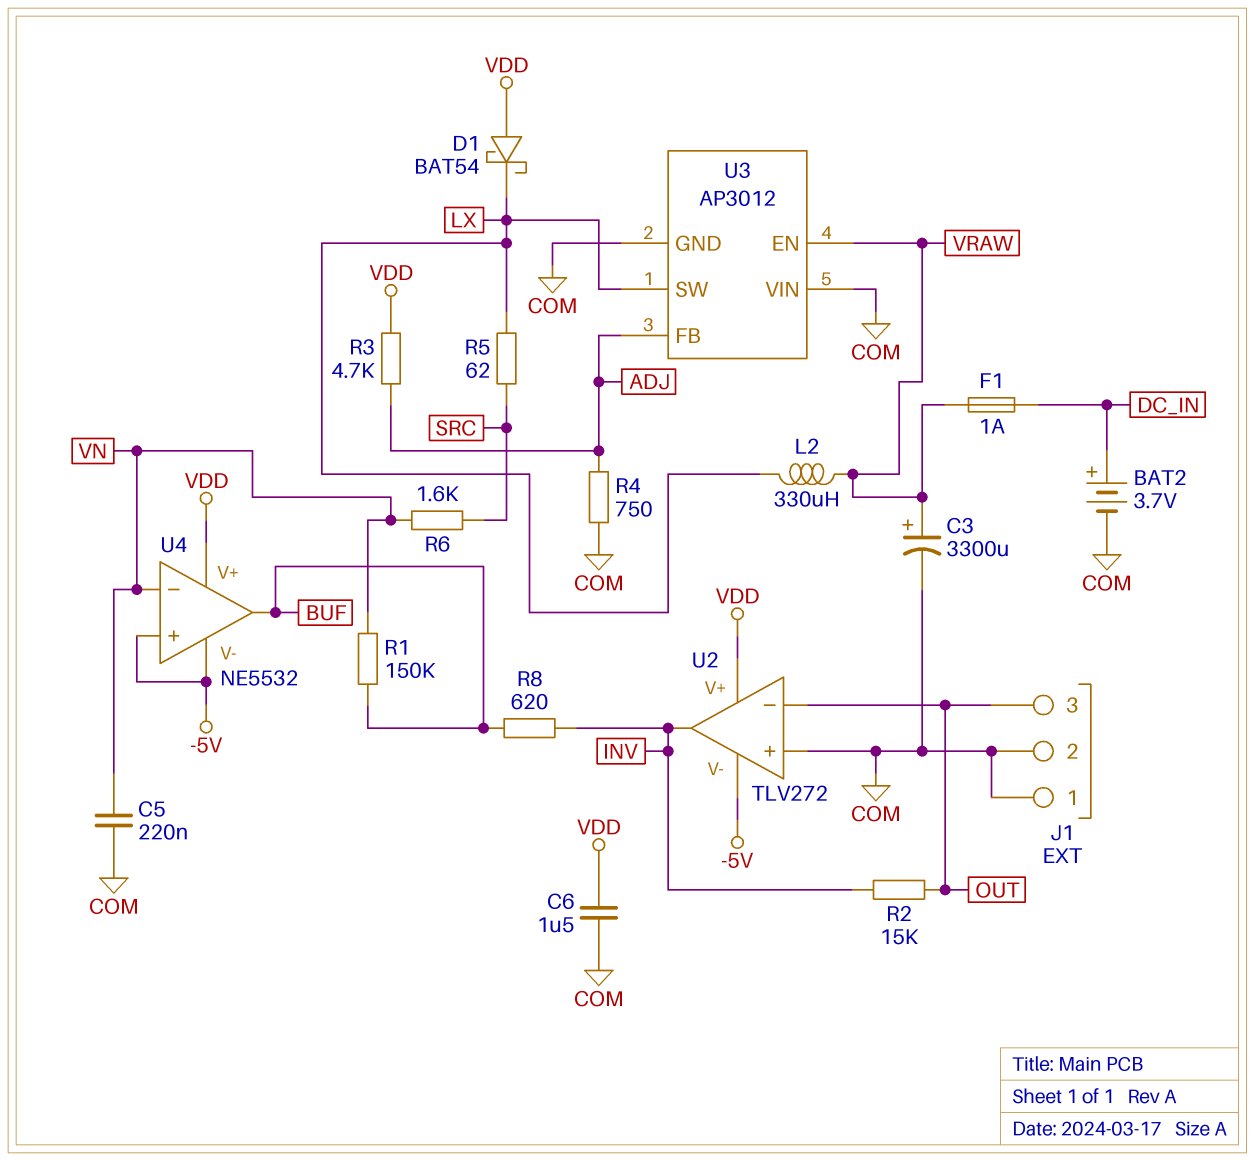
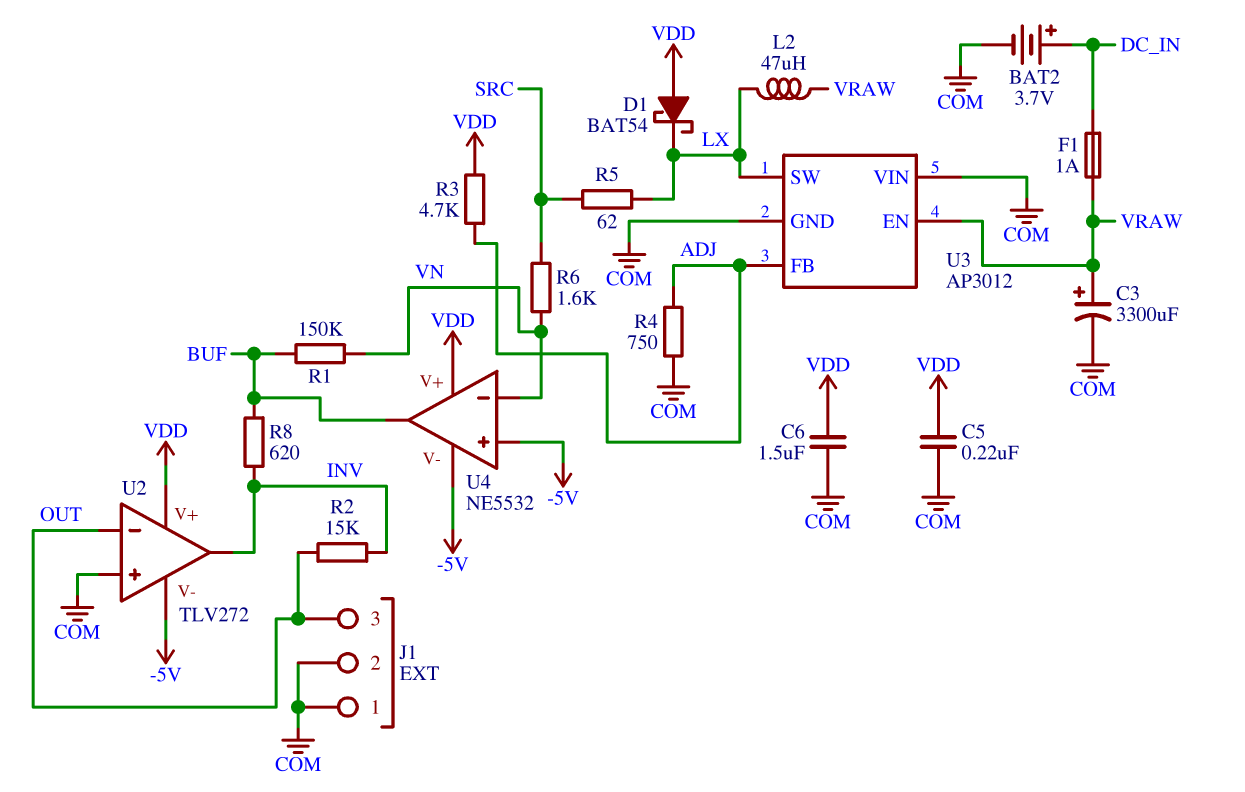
C5: 220nF (COM, VN) -> 220nF (COM, VDD)
L2: 330uH (LX, VRAW) -> 47uH (LX, VRAW)

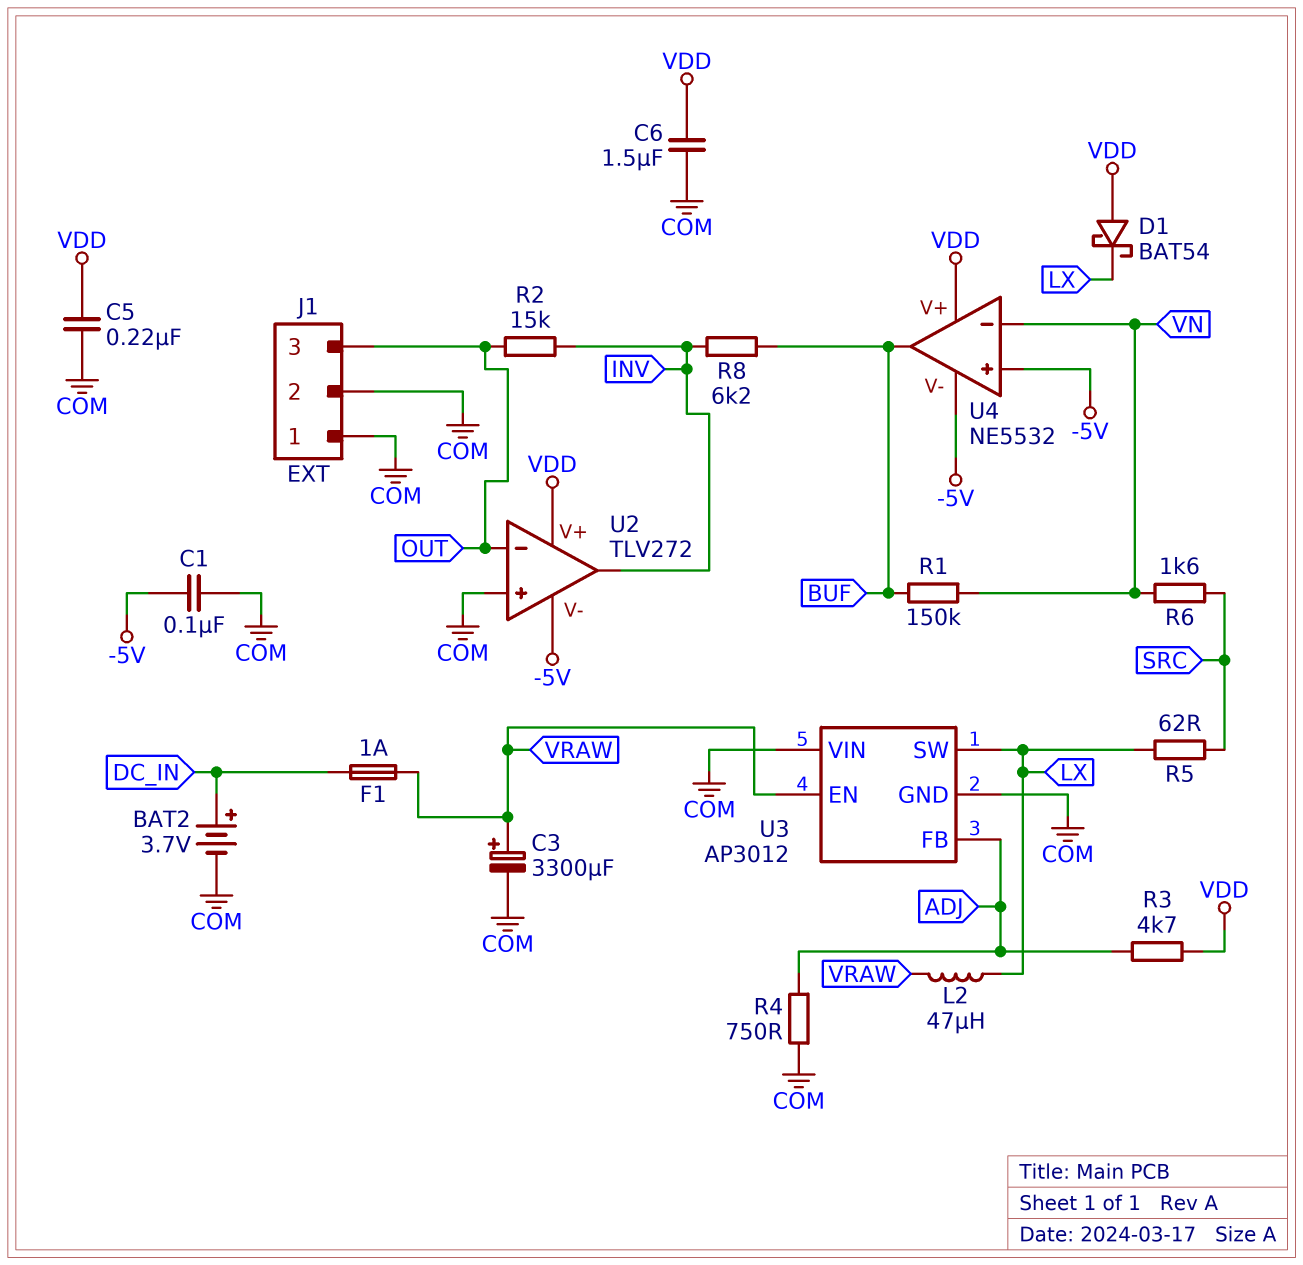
C1: none -> 100nF (-5V, COM)
R8: 620 (BUF, INV) -> 6.2k (BUF, INV)

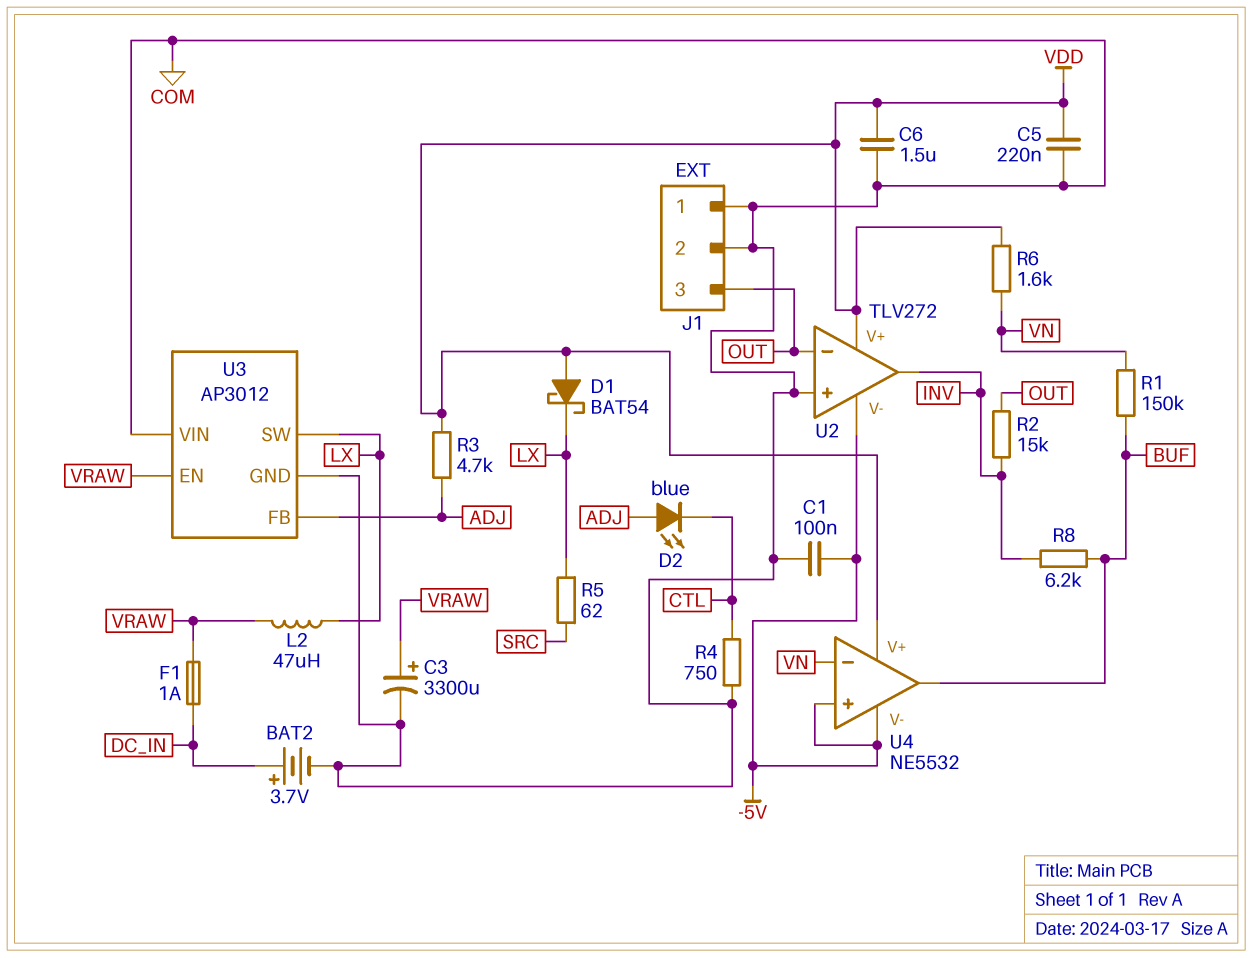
D2: none -> LED blue (A ADJ, K CTL)
R4: 750 (ADJ, COM) -> 750 (COM, CTL)
R6: 1.6k (SRC, VN) -> 1.6k (VDD, VN)

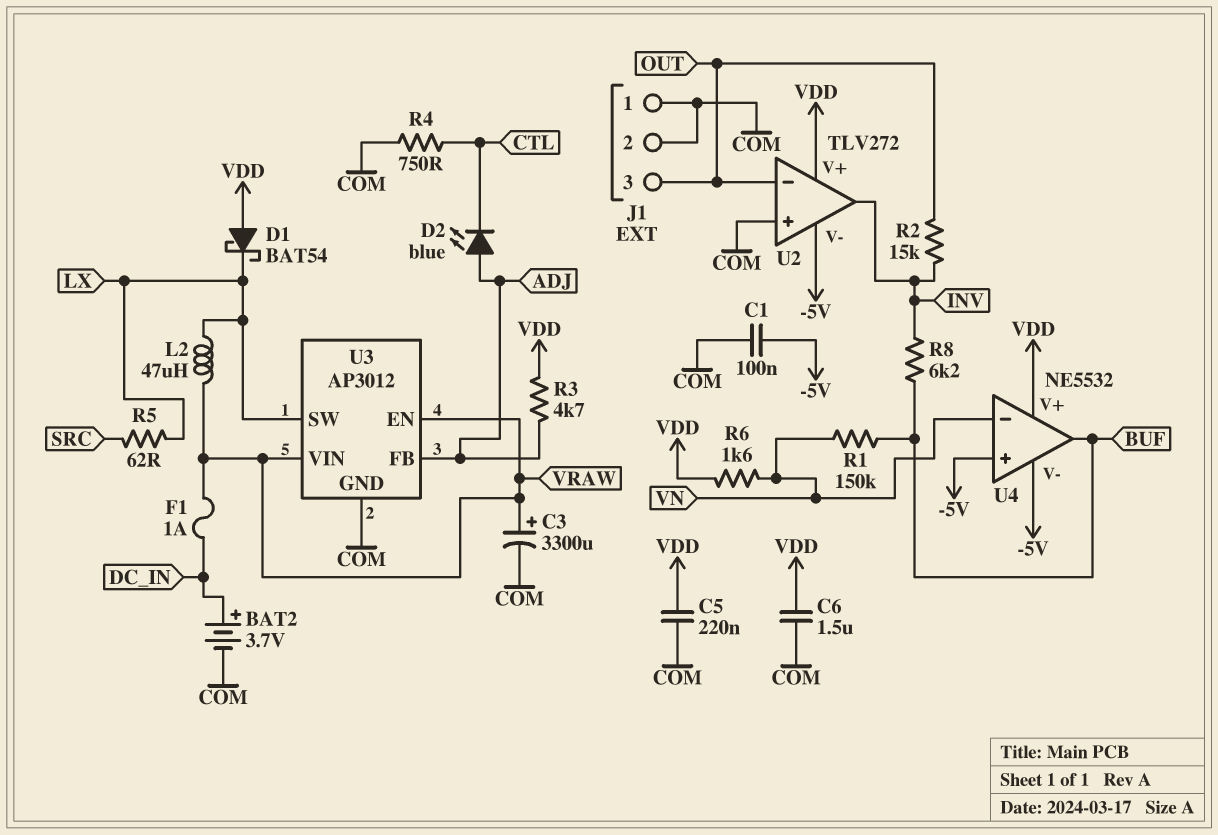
U3 pin VIN: COM -> VRAW

